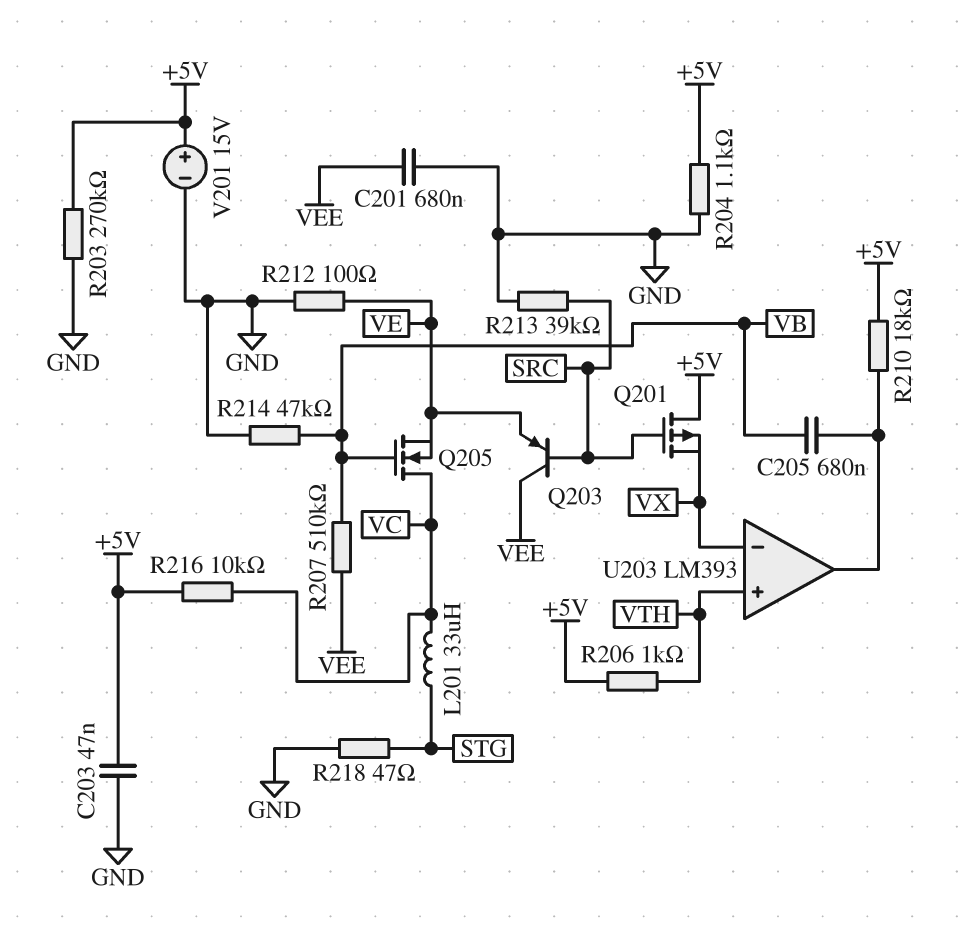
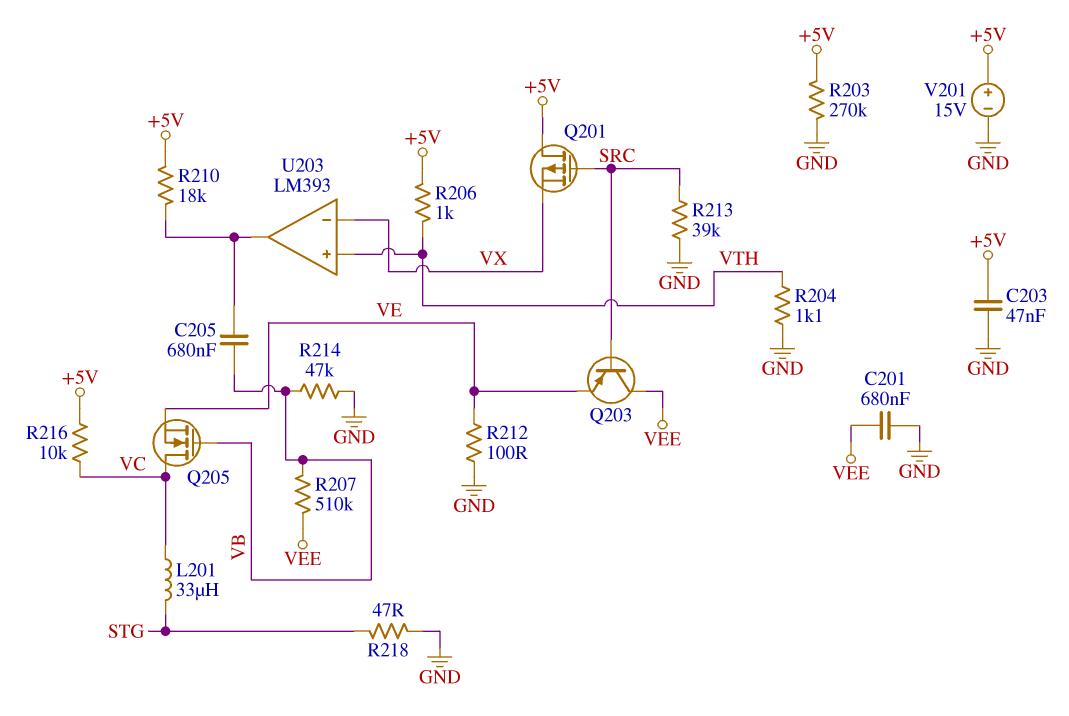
R204: 1.1k (+5V, GND) -> 1.1k (GND, VTH)

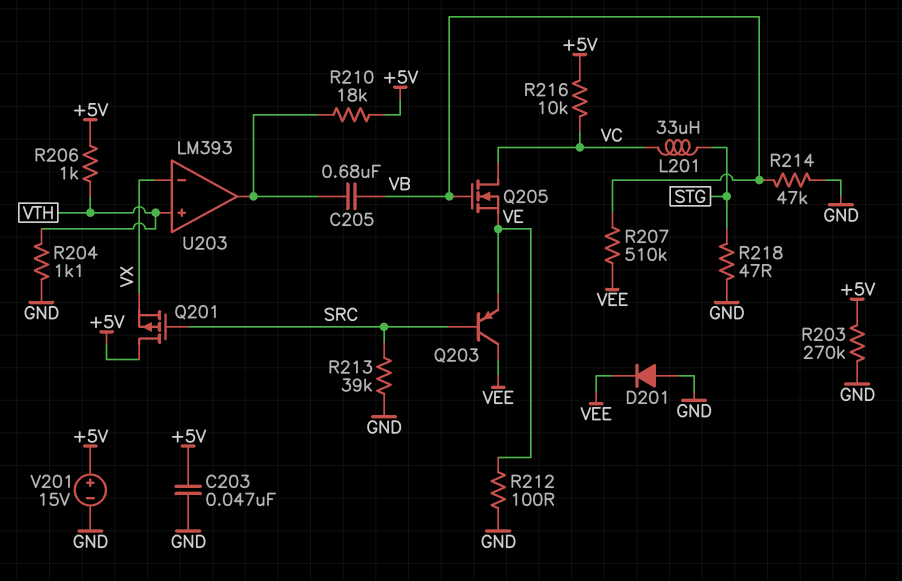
C201: 680nF (GND, VEE) -> none
D201: none -> diode (A GND, K VEE)

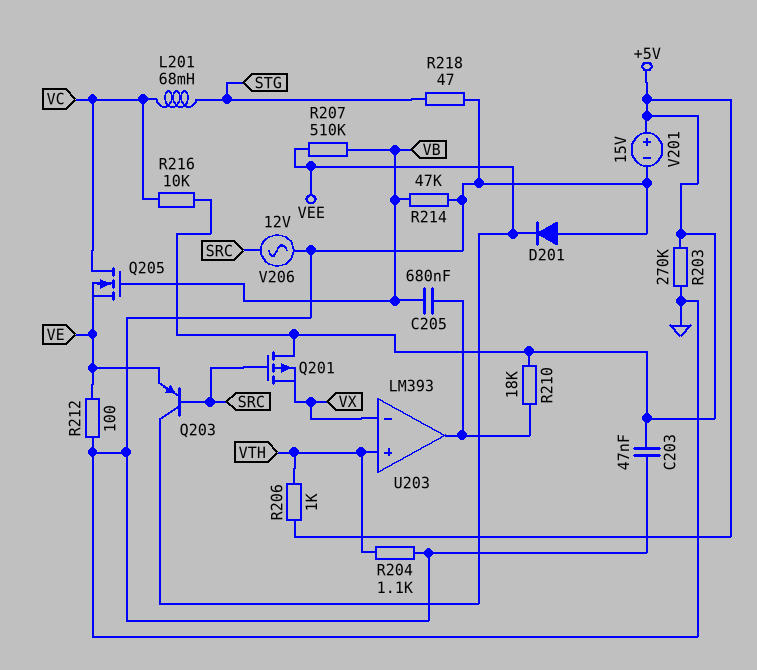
L201: 33uH (STG, VC) -> 68mH (STG, VC)
R213: 39k (GND, SRC) -> none
V206: none -> AC 12V (GND, SRC)

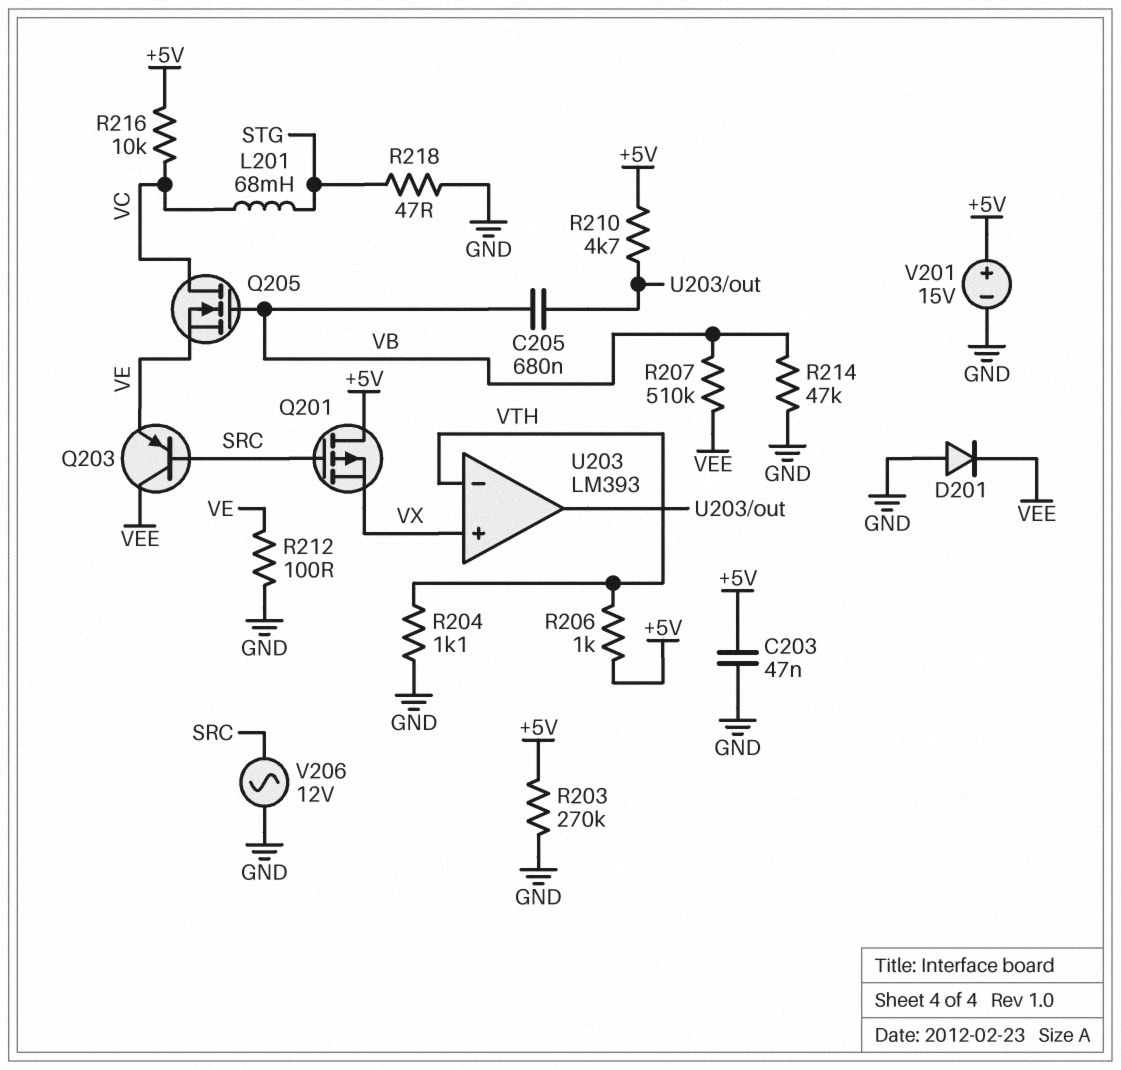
R210: 18k (+5V, U203/out) -> 4.7k (+5V, U203/out)
U203 pin in+: VTH -> VX
U203 pin in-: VX -> VTH

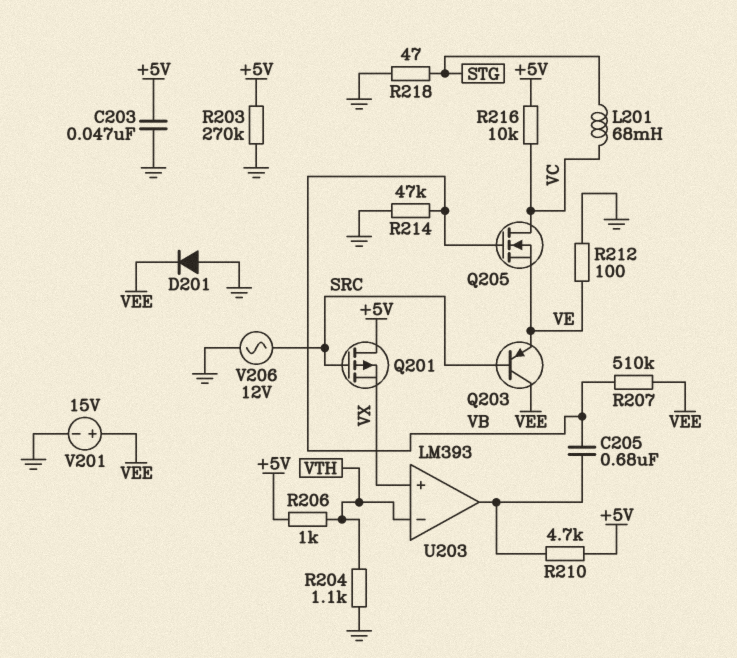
V201: 15V (plus +5V, minus GND) -> 15V (plus VEE, minus GND)

